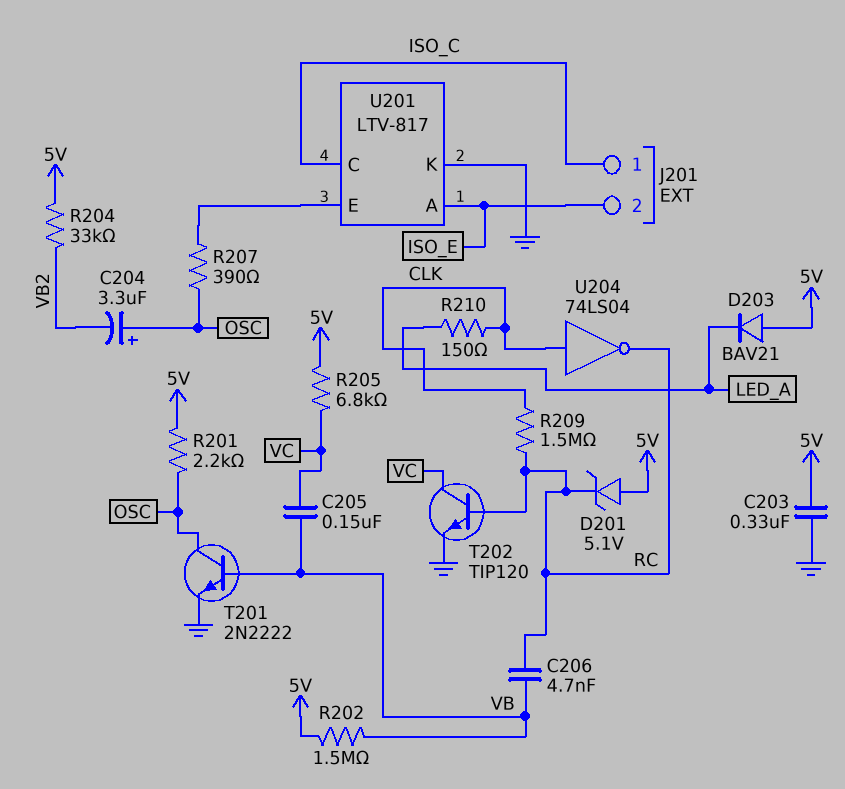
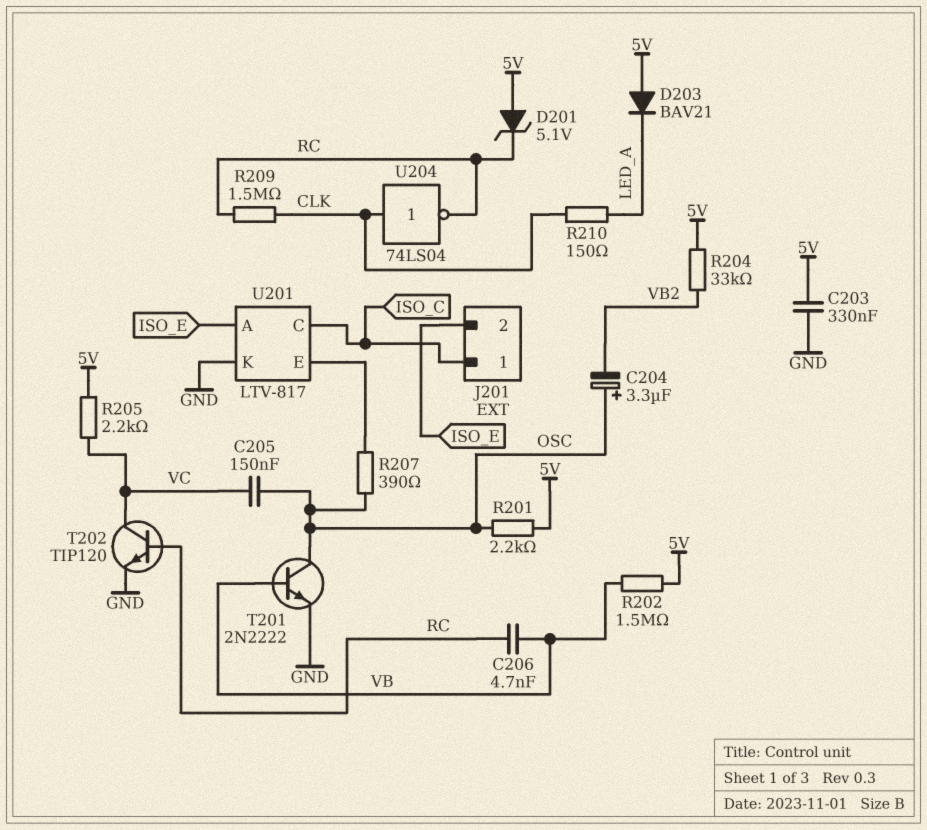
C205: 150nF (VB, VC) -> 150nF (OSC, VC)
R205: 6.8k (5V, VC) -> 2.2k (5V, VC)

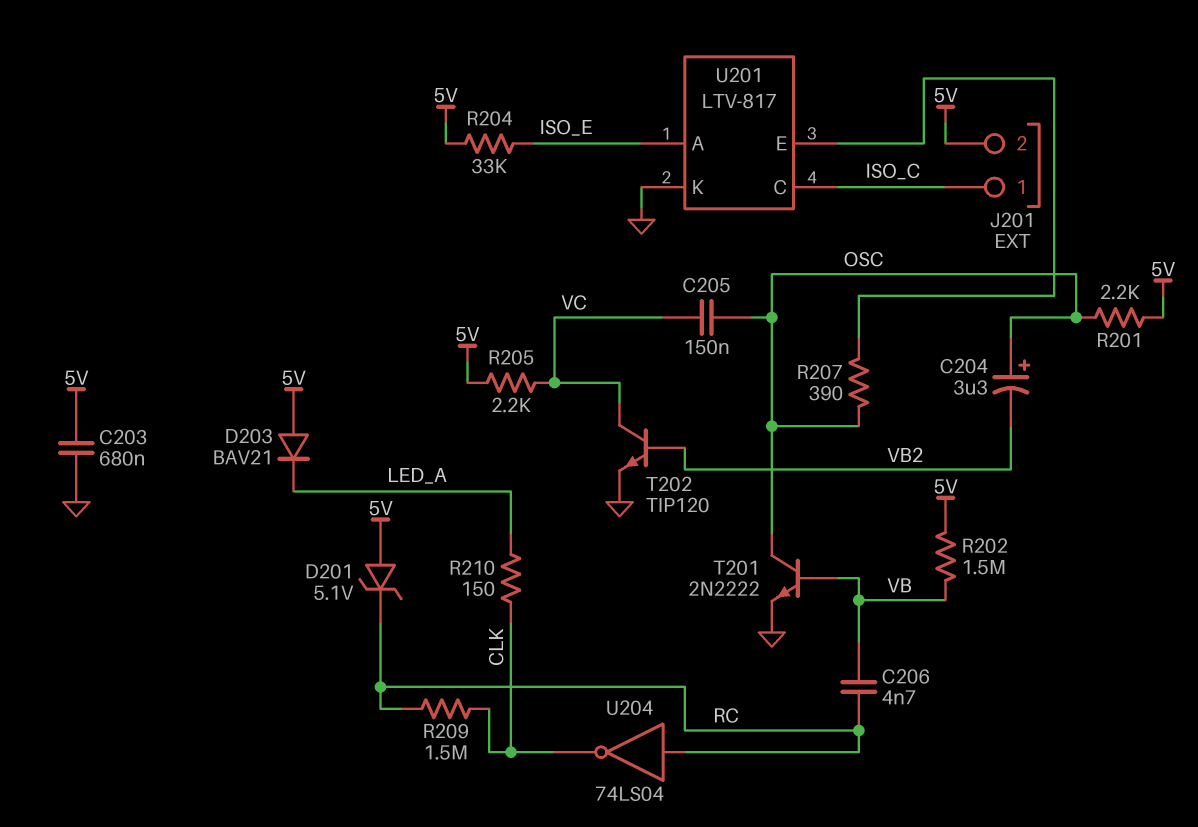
C203: 330nF (5V, GND) -> 680nF (5V, GND)
J201 pin 2: ISO_E -> 5V
R204: 33k (5V, VB2) -> 33k (5V, ISO_E)
T202: NPN TIP120 (B RC, C VC, E GND) -> NPN TIP120 (B VB2, C VC, E GND)
U204: NOT 74LS04 (in CLK, out RC) -> NOT 74LS04 (in RC, out CLK)

